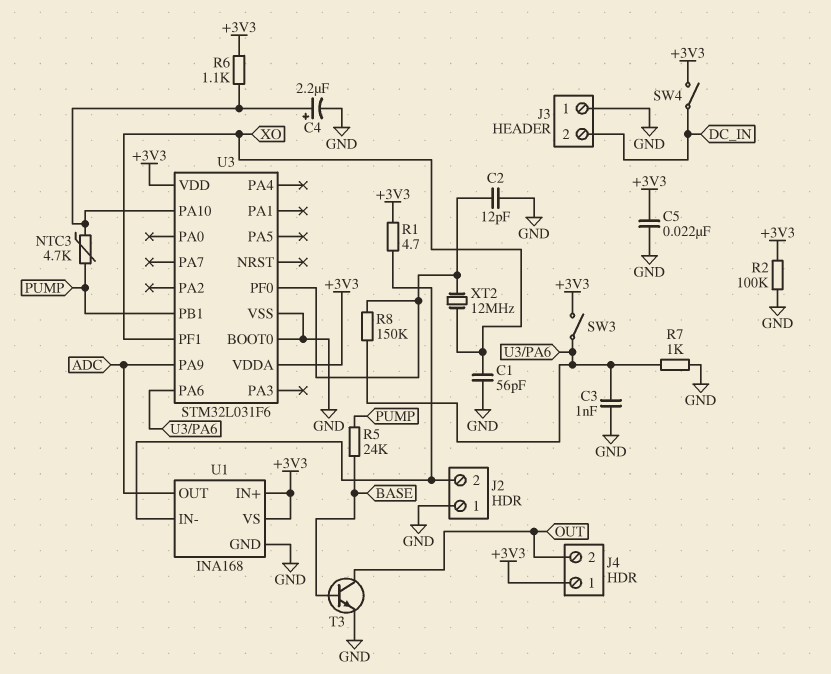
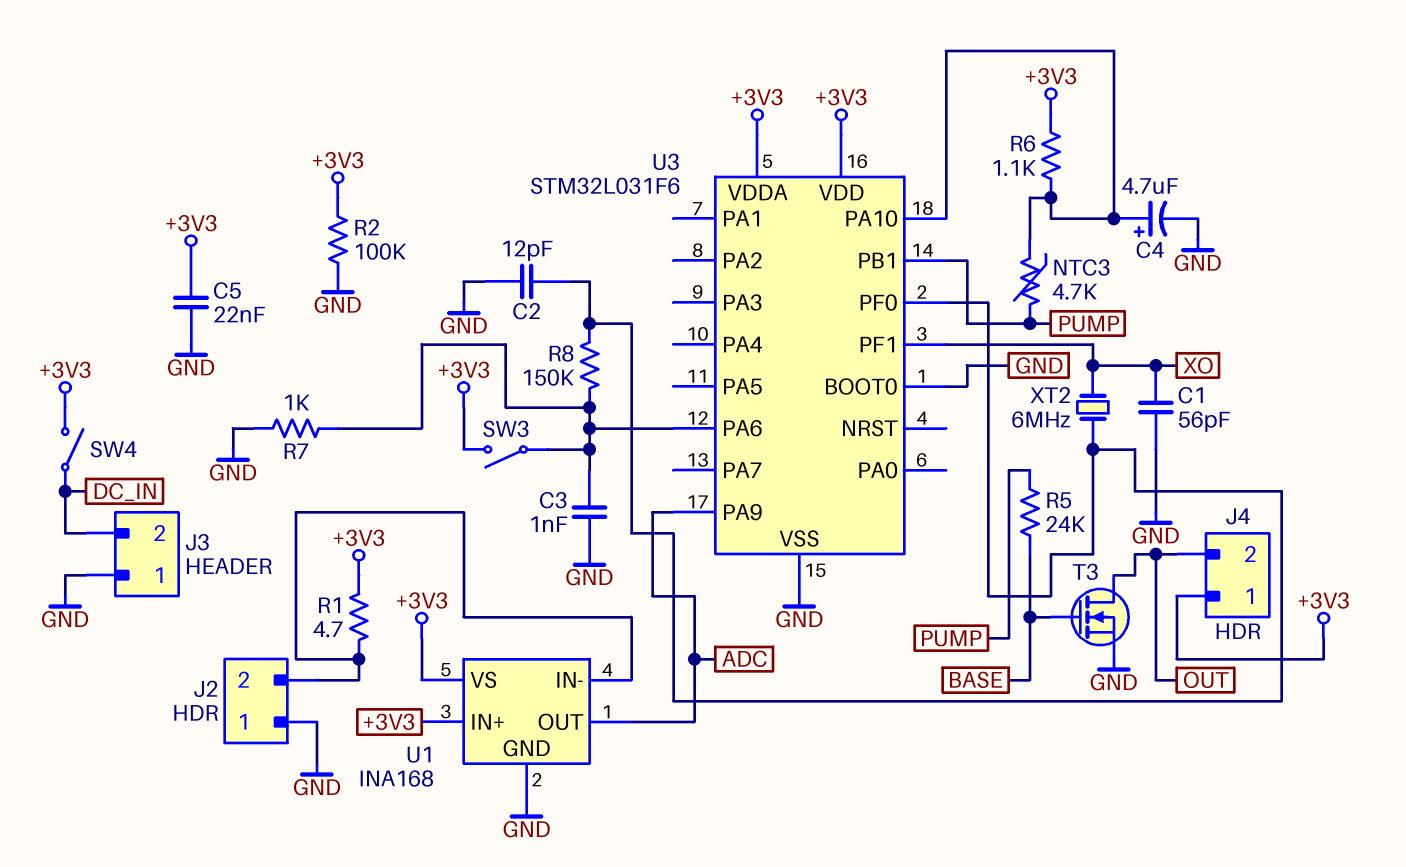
C4: 2.2uF (plus U3/PA10, minus GND) -> 4.7uF (plus U3/PA10, minus GND)
T3: NPN (B BASE, C OUT, E GND) -> NMOS (G BASE, D OUT, S GND)
XT2: 12MHz (U3/PF0, XO) -> 6MHz (U3/PF0, XO)

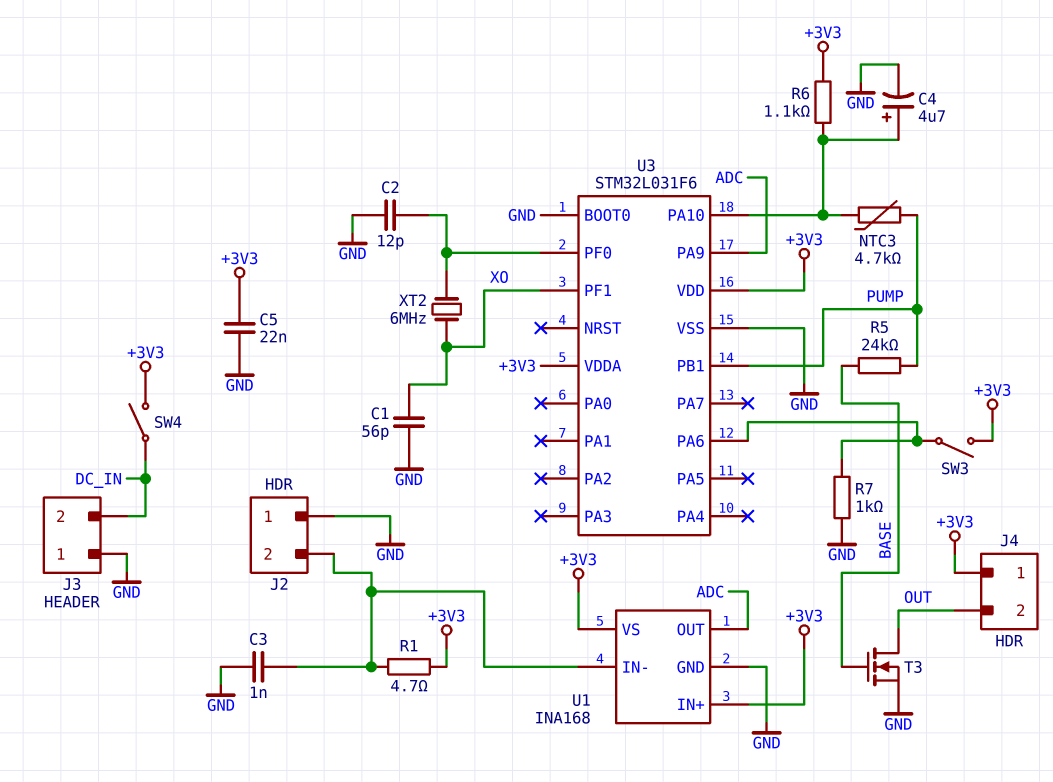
C3: 1nF (GND, U3/PA6) -> 1nF (GND, J2/2)
R2: 100k (+3V3, GND) -> none
R8: 150k (U3/PA6, U3/PF0) -> none

